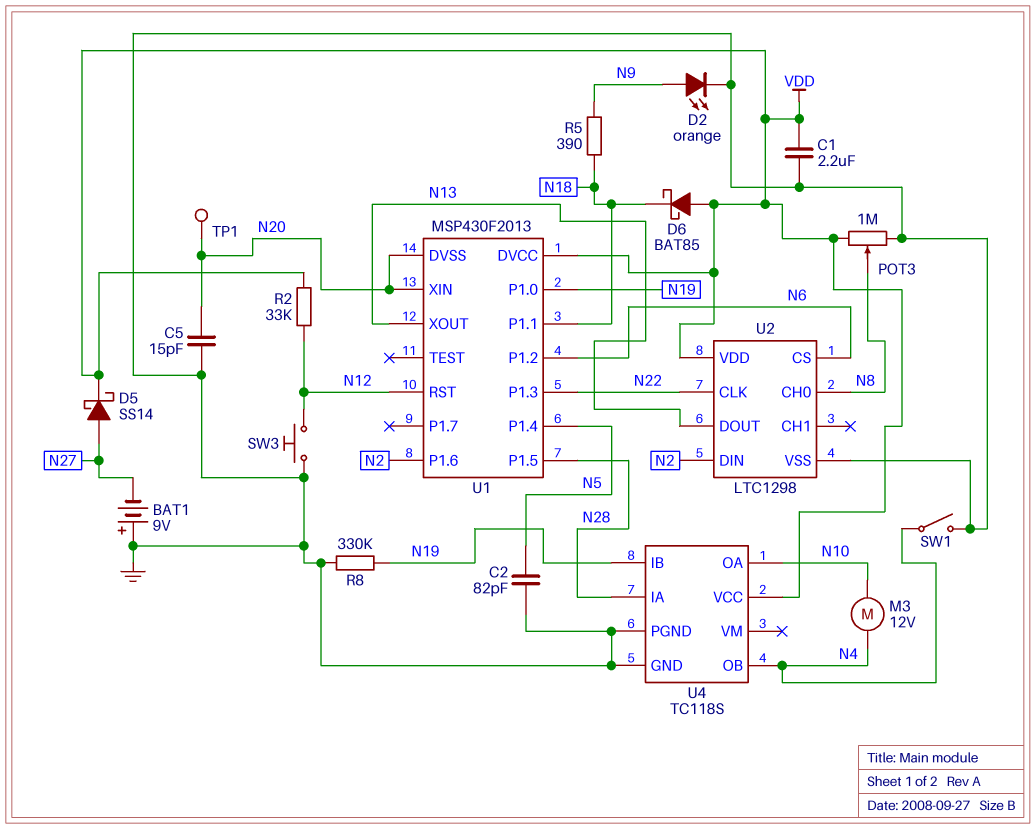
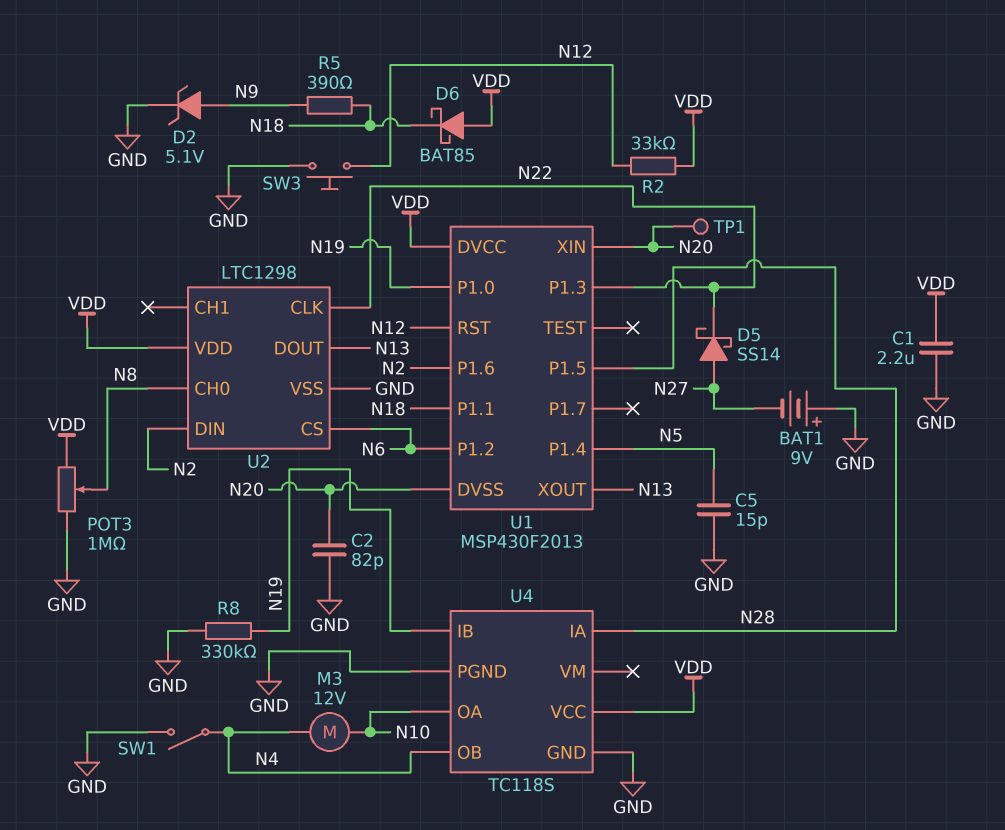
C2: 82pF (GND, N5) -> 82pF (GND, N20)
C5: 15pF (GND, N20) -> 15pF (GND, N5)
D2: LED orange (A N9, K GND) -> zener 5.1V (A N9, K GND)
D5: schottky SS14 (A N27, K VDD) -> schottky SS14 (A N27, K N22)

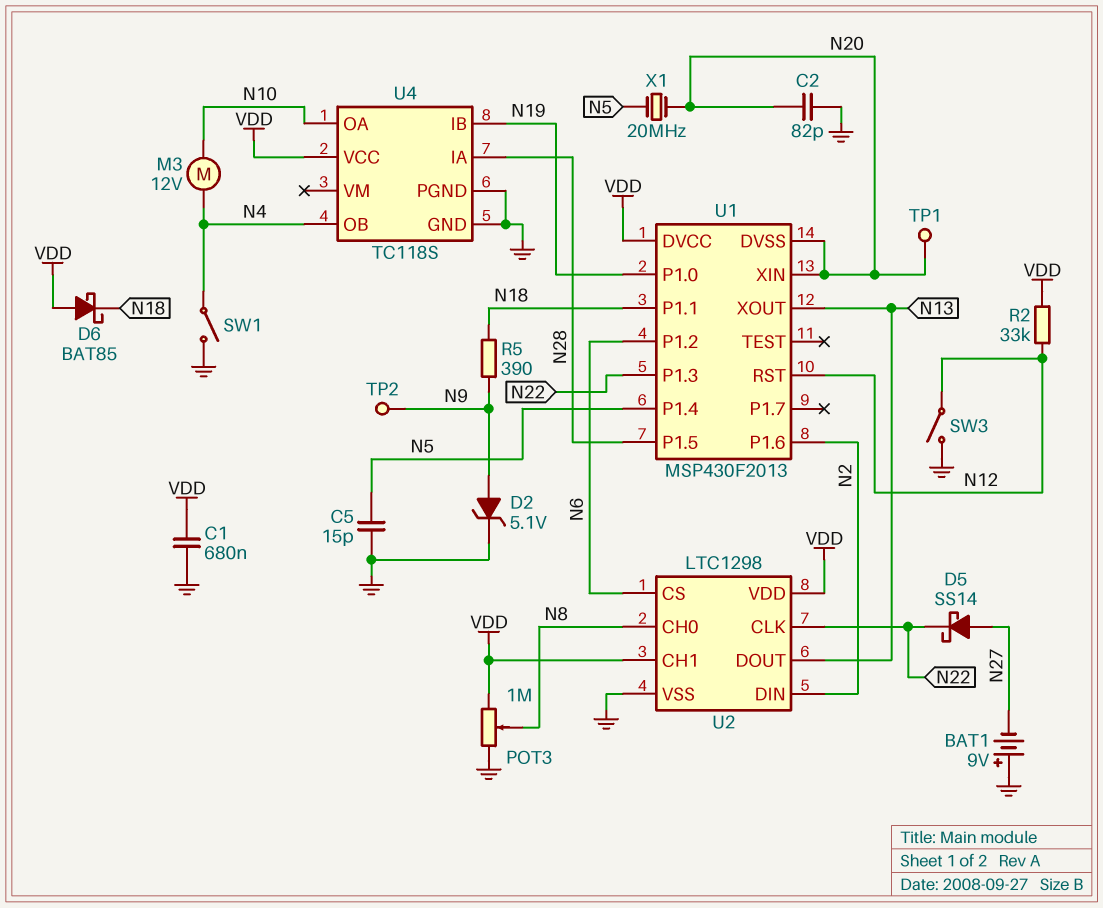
C1: 2.2uF (GND, VDD) -> 680nF (GND, VDD)
R8: 330k (GND, N19) -> none
SW3: button (GND, N12) -> switch (GND, N12)
TP2: none -> test point (N9)
U2 pin CH1: none -> VDD
X1: none -> 20MHz (N5, N20)

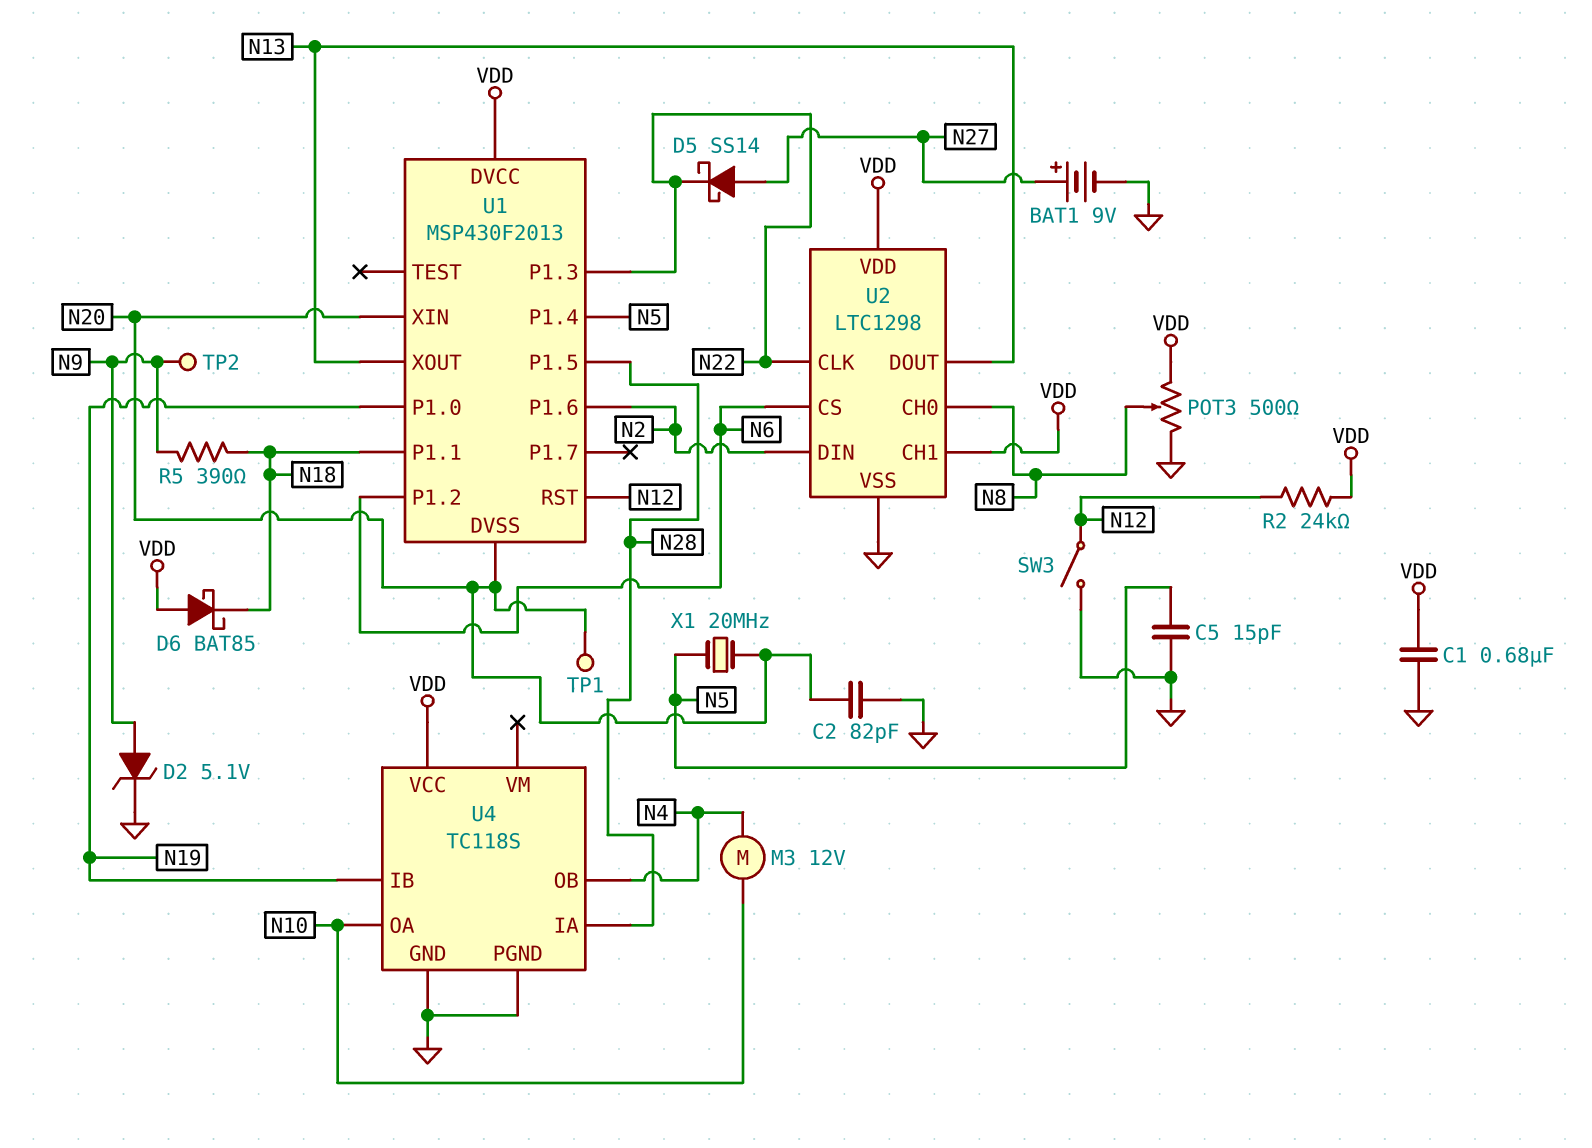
BAT1: 9V (plus GND, minus N27) -> 9V (plus N27, minus GND)
POT3: 1M (GND, VDD, wiper N8) -> 500 (GND, VDD, wiper N8)
R2: 33k (N12, VDD) -> 24k (N12, VDD)
SW1: switch (GND, N4) -> none

